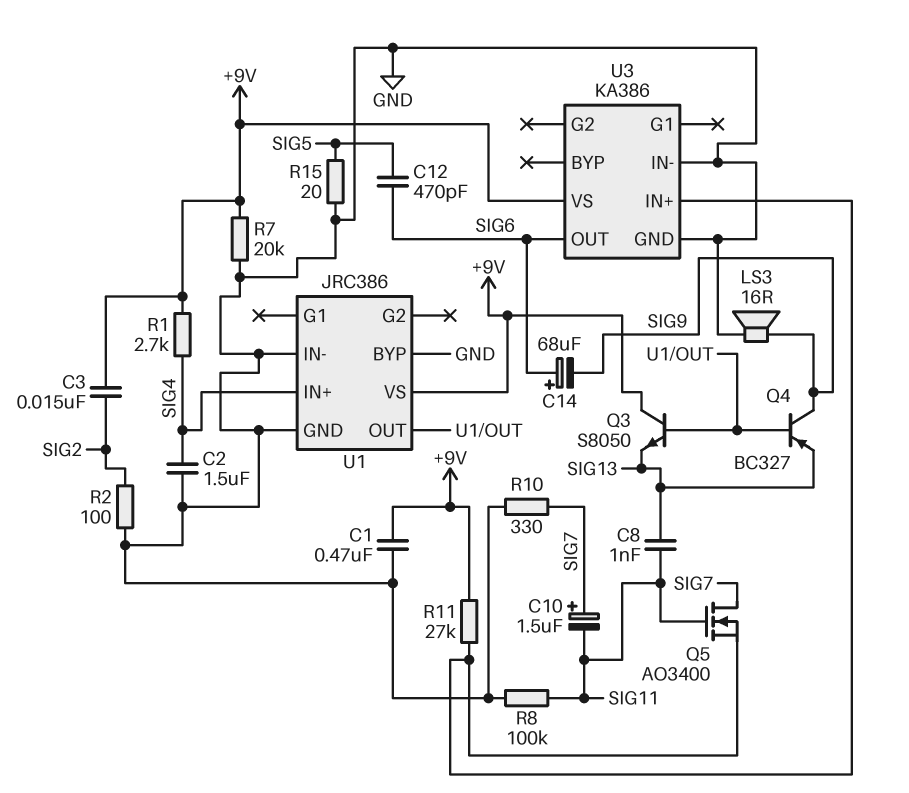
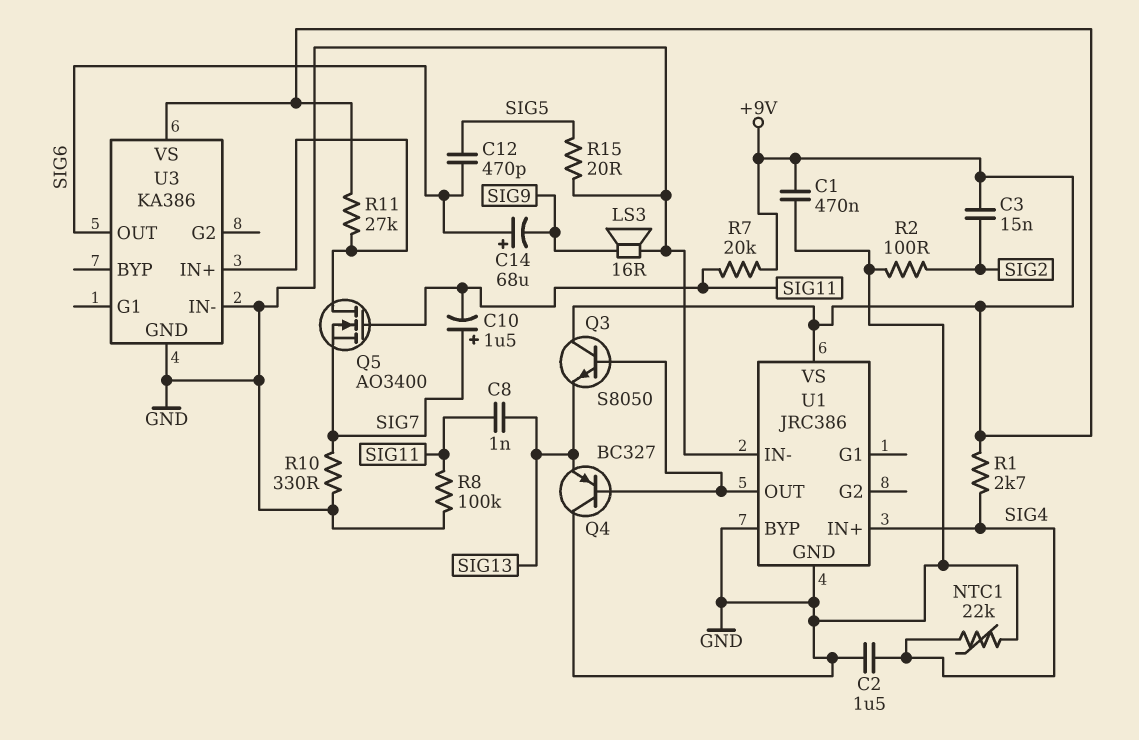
NTC1: none -> 22k (GND, SIG4)
Q4: PNP BC327 (B U1/OUT, C SIG9, E SIG13) -> PNP BC327 (B U1/OUT, C GND, E SIG13)
Q5: NMOS AO3400 (G SIG11, D SIG7, S U3/IN+) -> NMOS AO3400 (G SIG11, D U3/IN+, S SIG7)
R7: 20k (+9V, GND) -> 20k (+9V, SIG11)

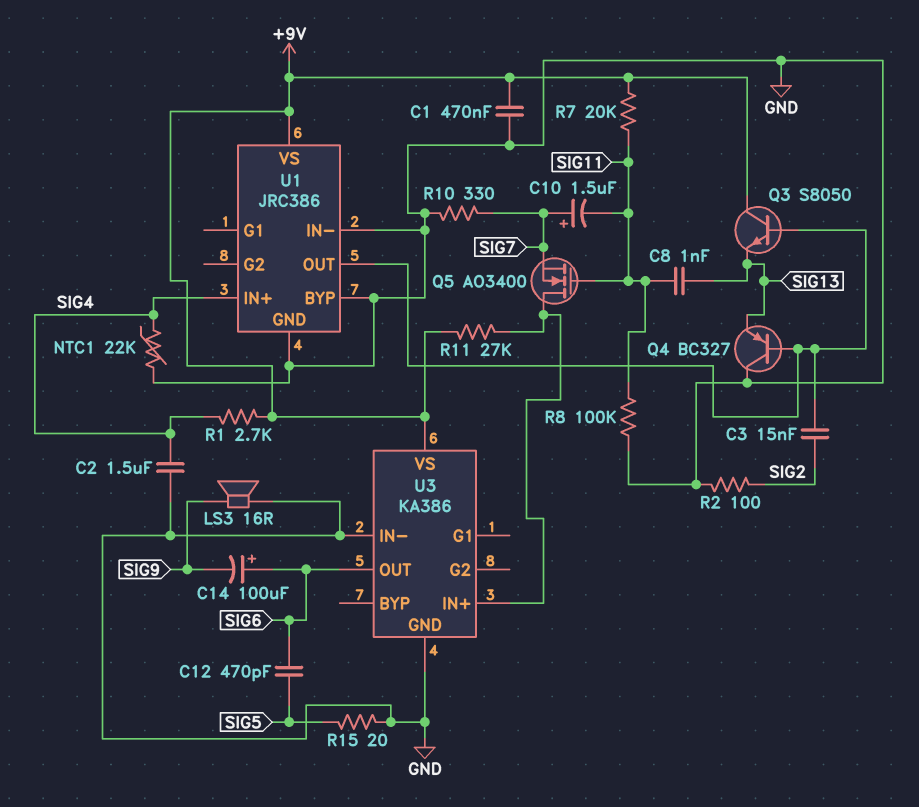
C3: 15nF (+9V, SIG2) -> 15nF (SIG2, U1/OUT)
C14: 68uF (plus SIG6, minus SIG9) -> 100uF (plus SIG6, minus SIG9)

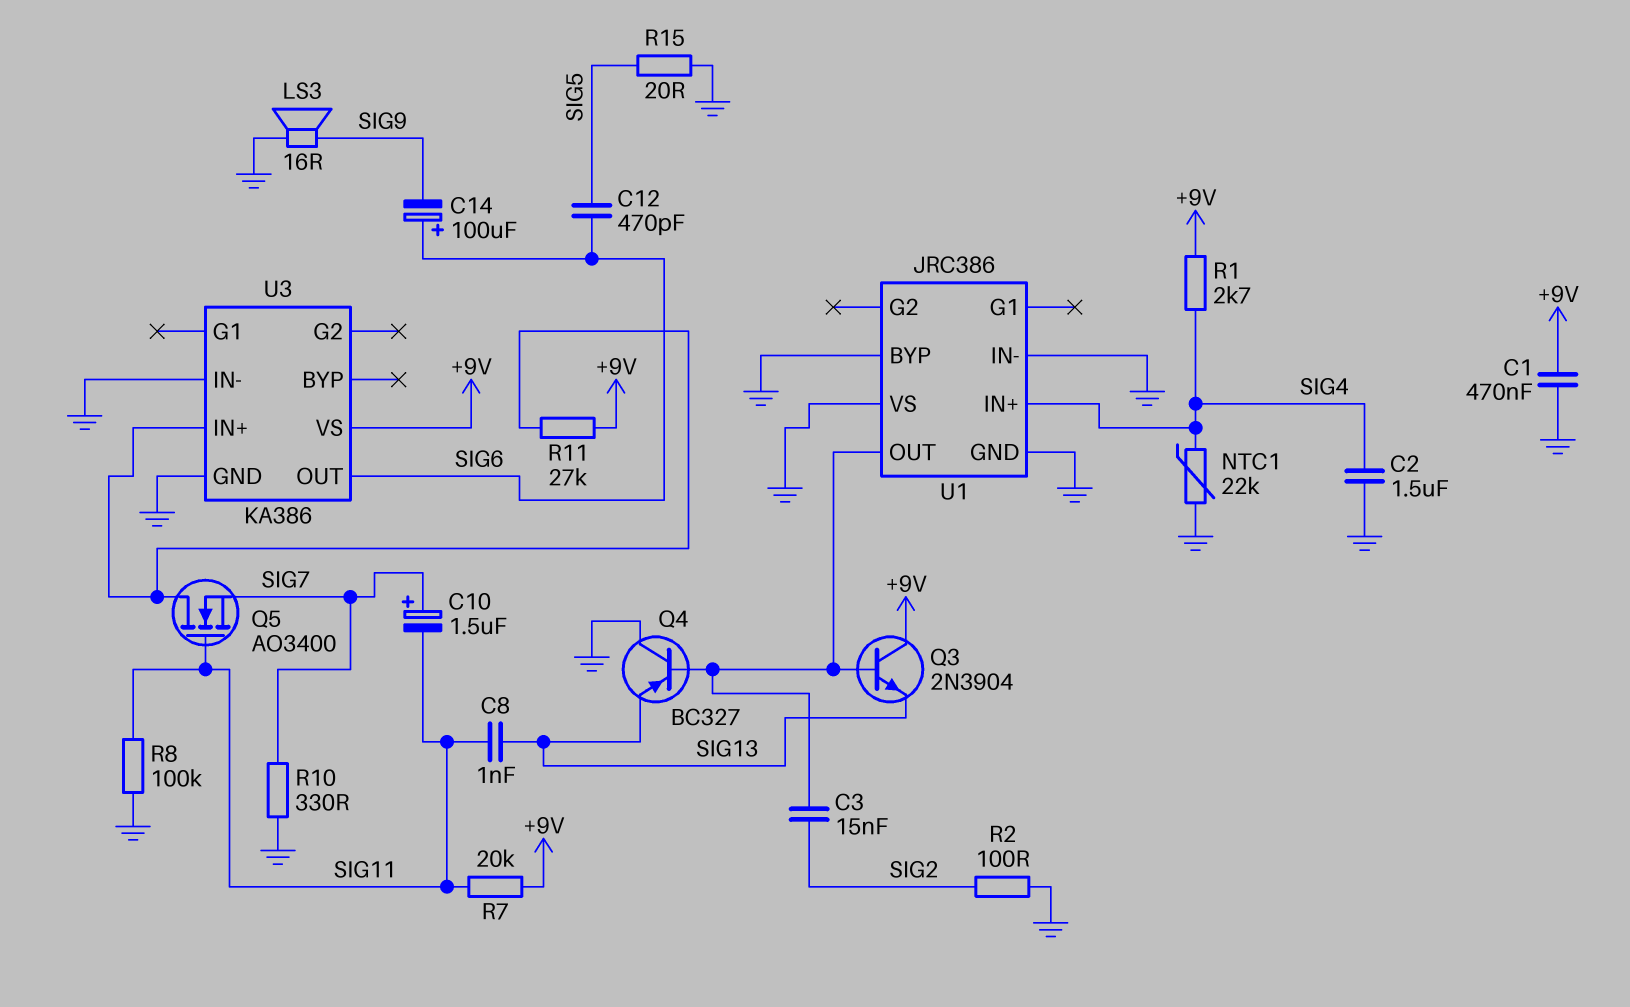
Q3: NPN S8050 (B U1/OUT, C +9V, E SIG13) -> NPN 2N3904 (B U1/OUT, C +9V, E SIG13)
U1 pin VS: +9V -> GND

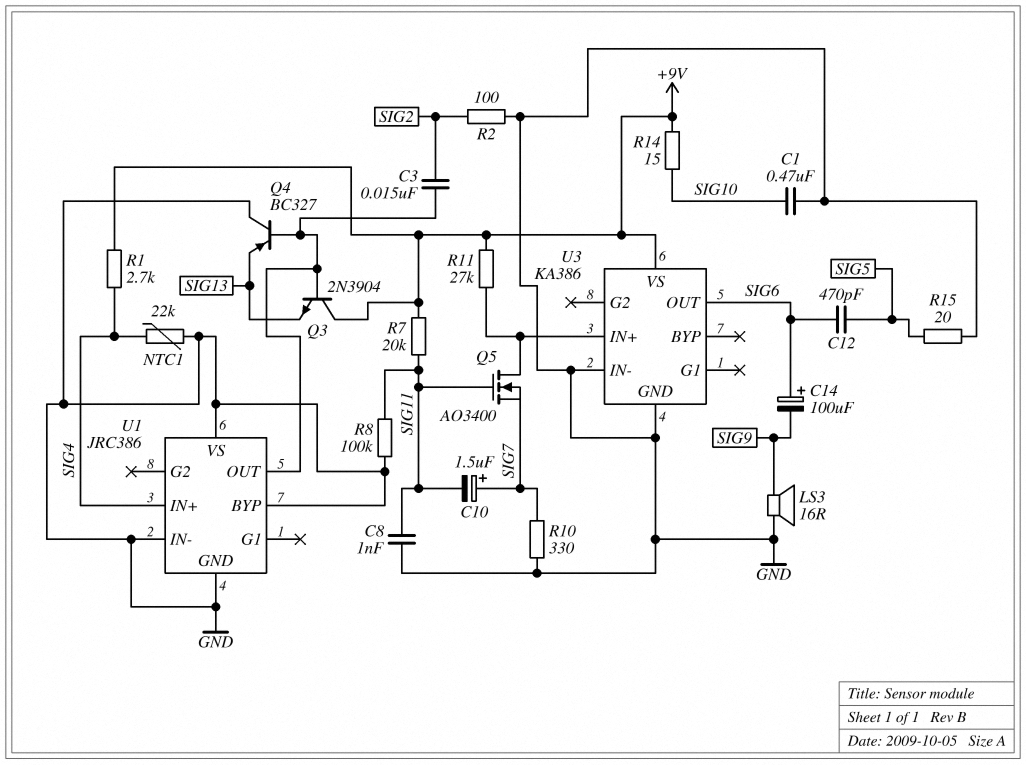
C1: 470nF (+9V, GND) -> 470nF (GND, SIG10)
C2: 1.5uF (GND, SIG4) -> none
C8: 1nF (SIG11, SIG13) -> 1nF (GND, SIG11)
R14: none -> 15 (+9V, SIG10)

